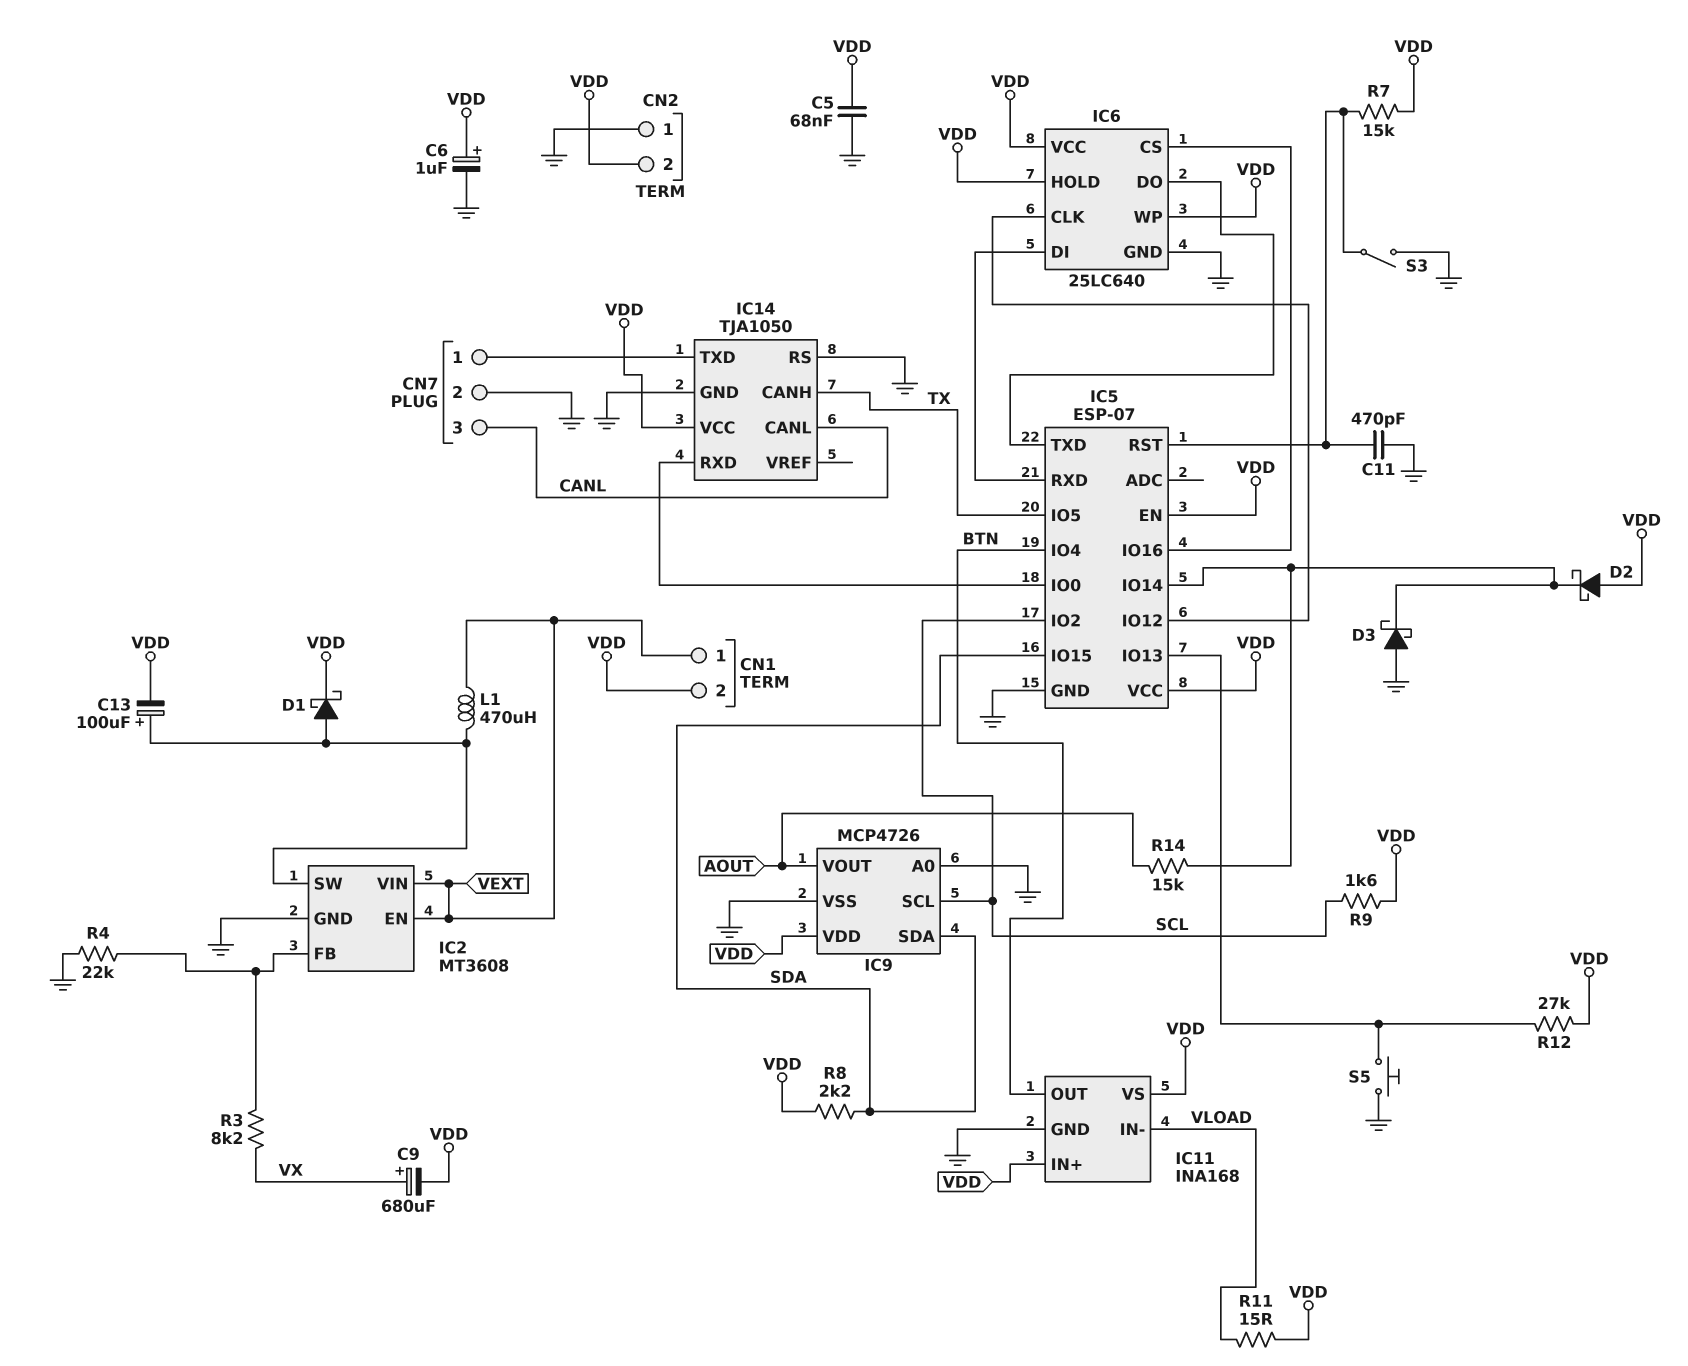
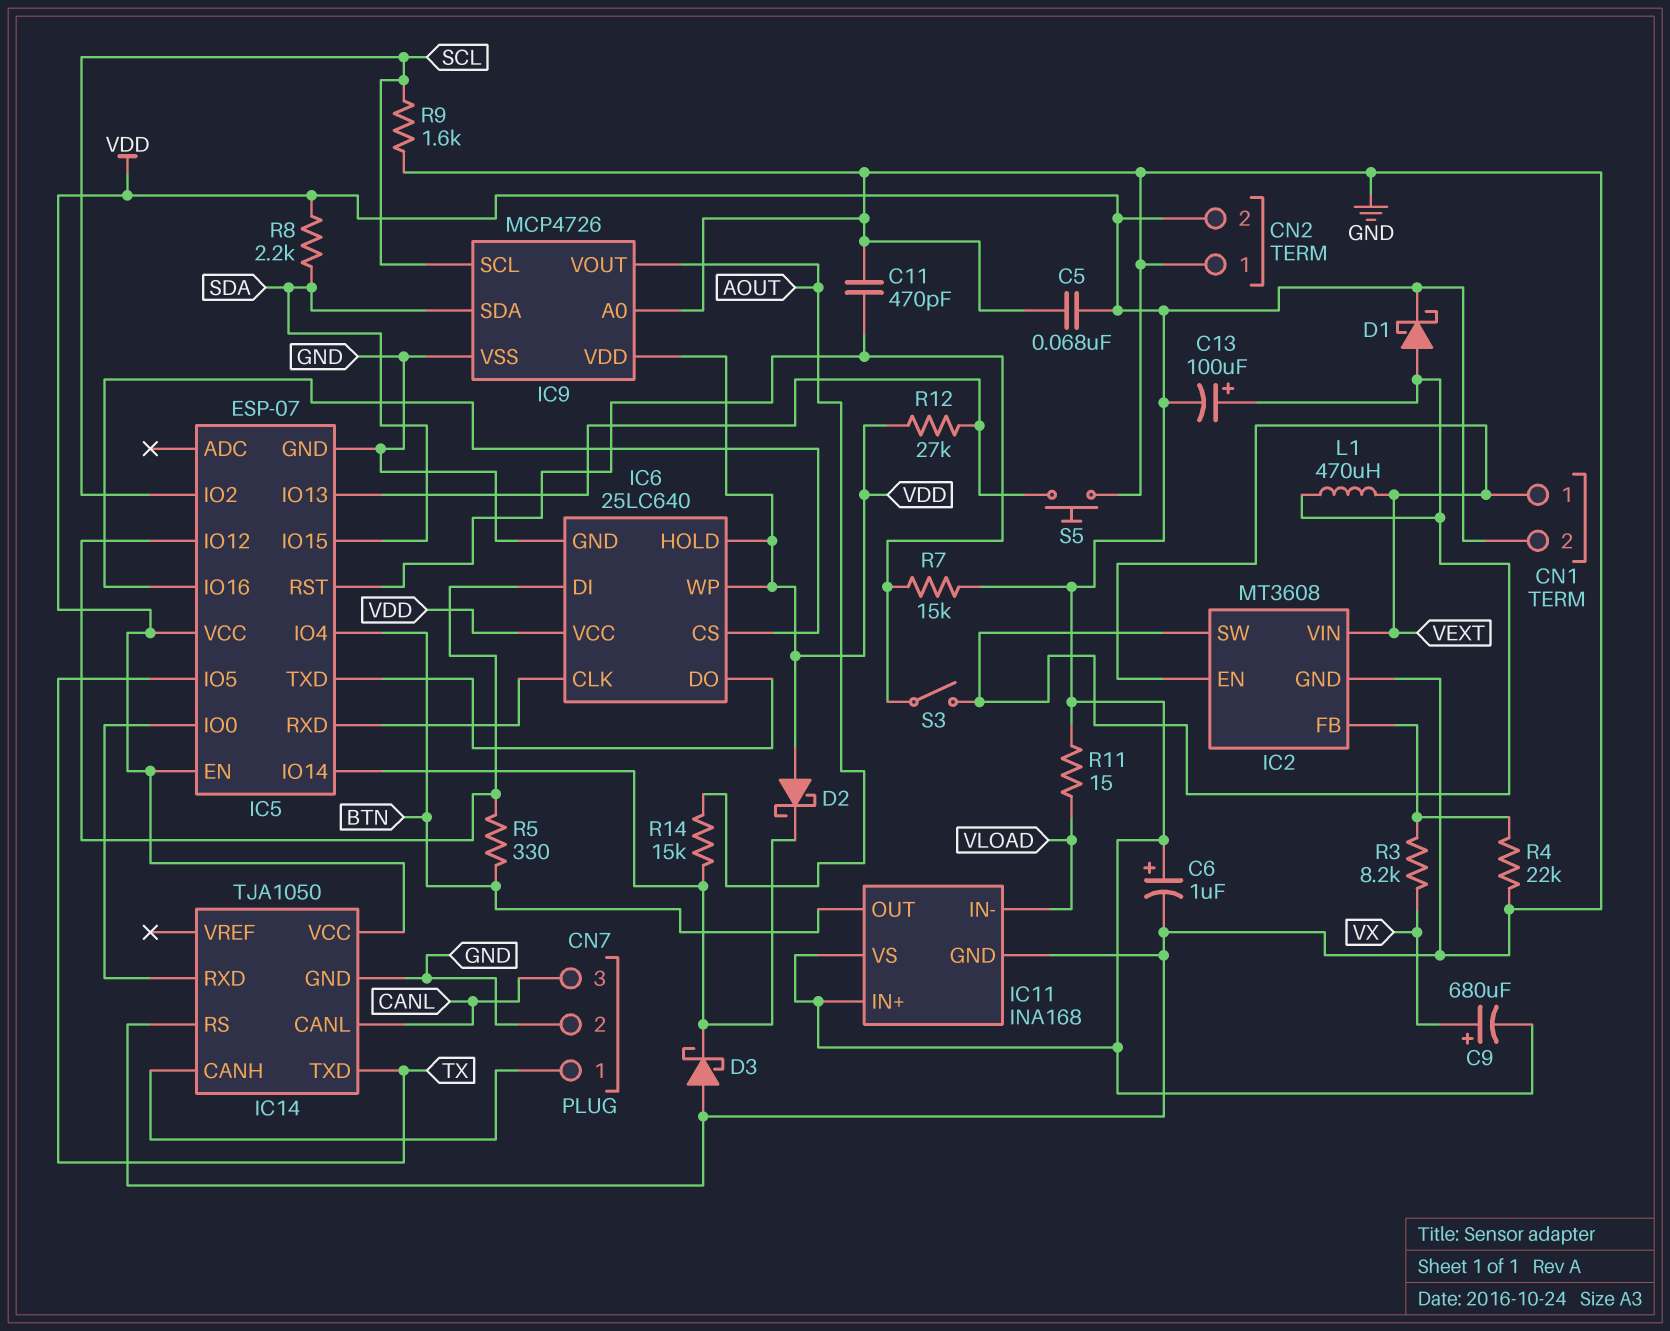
IC6 pin CLK: IC5/IO12 -> IC5/RXD
IC6 pin DI: IC5/RXD -> IC5/IO12
IC14 pin CANH: TX -> CN7/1
IC14 pin TXD: CN7/1 -> TX
R5: none -> 330 (BTN, IC5/IO12)
R9: 1.6k (SCL, VDD) -> 1.6k (GND, SCL)
S3: switch (GND, IC5/RST) -> switch (IC2/SW, IC5/RST)

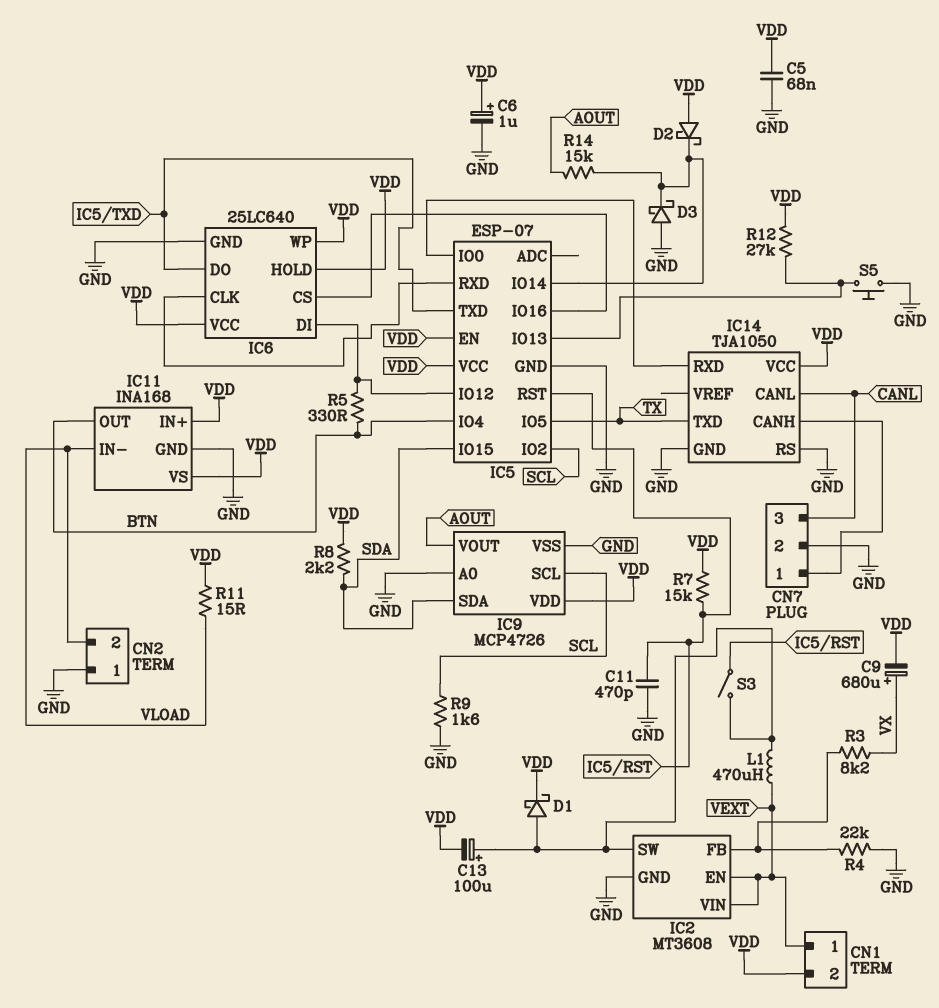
CN2 pin 2: VDD -> VLOAD

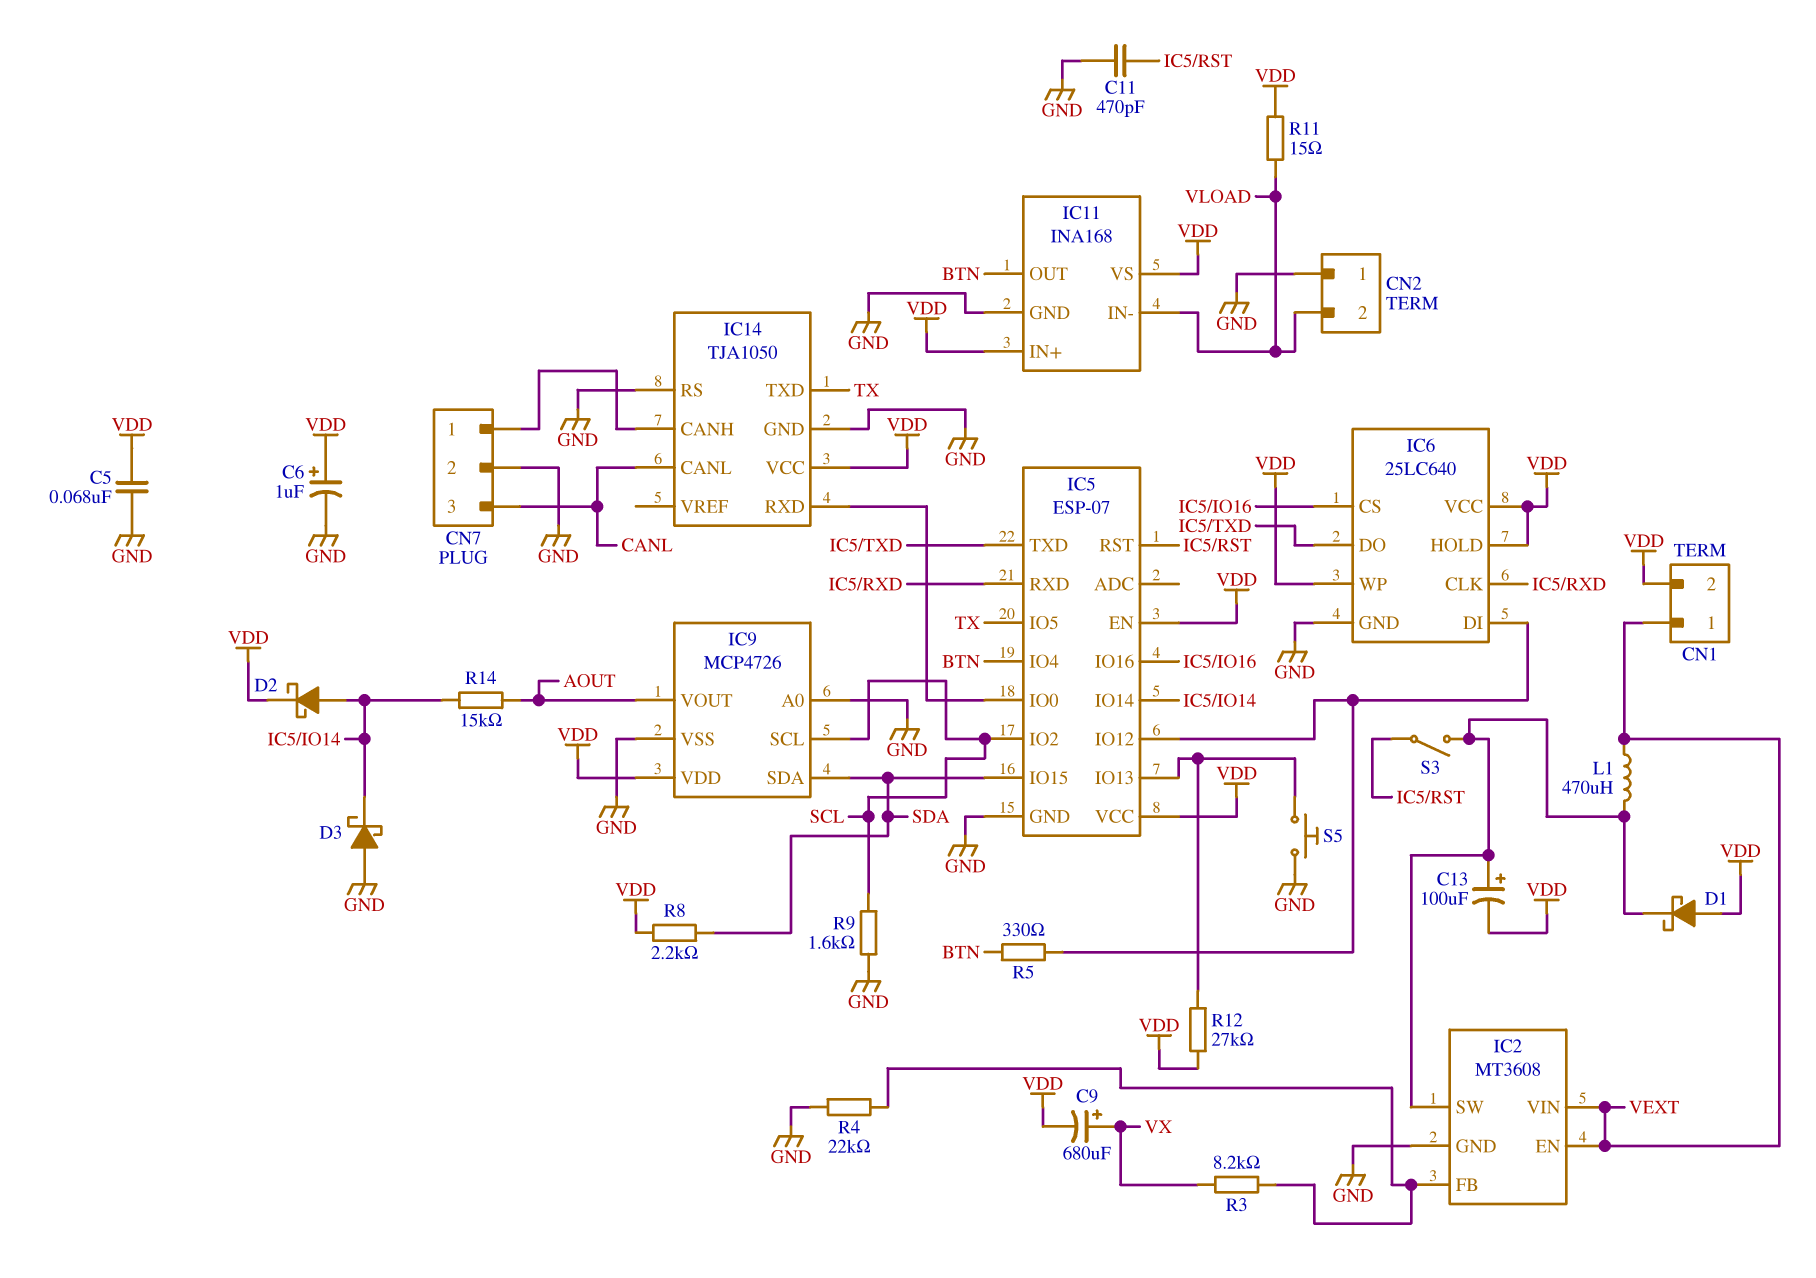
D1: schottky (A IC2/SW, K VDD) -> schottky (A VDD, K IC2/SW)
D2: schottky (A VDD, K IC5/IO14) -> schottky (A IC5/IO14, K VDD)
R7: 15k (IC5/RST, VDD) -> none

